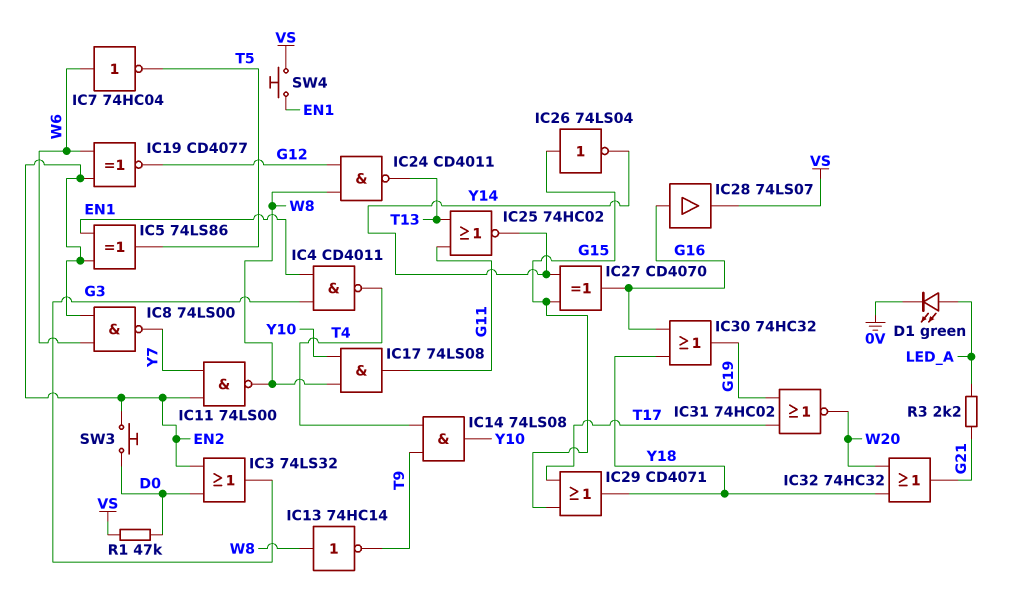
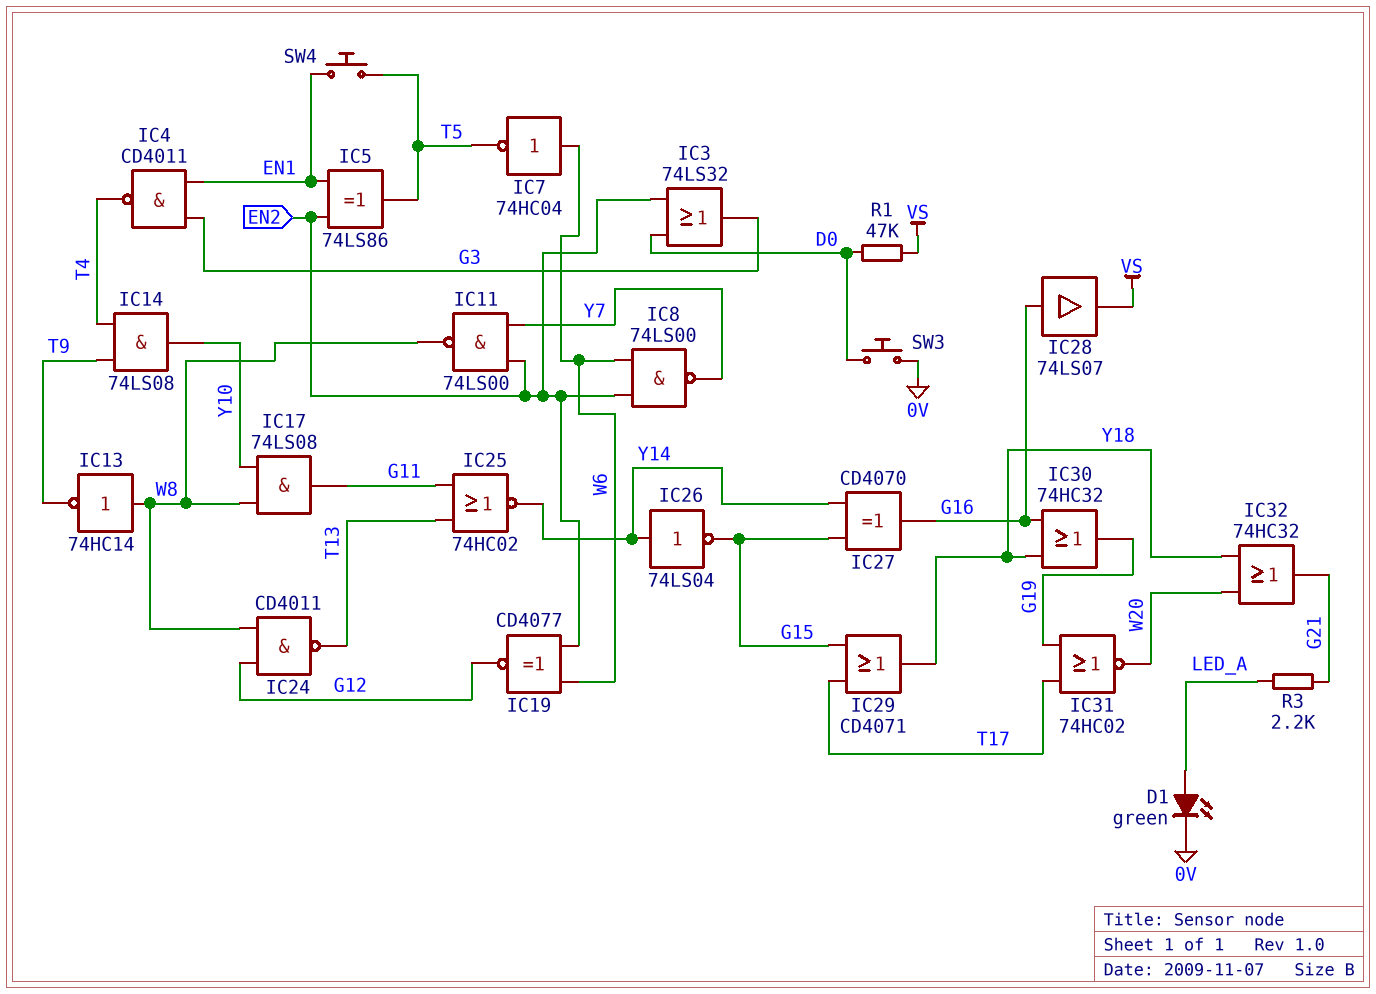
IC26: NOT 74LS04 (in G15, out Y14) -> NOT 74LS04 (in Y14, out G15)
SW3: button (D0, EN2) -> button (0V, D0)
SW4: button (EN1, VS) -> button (EN1, T5)

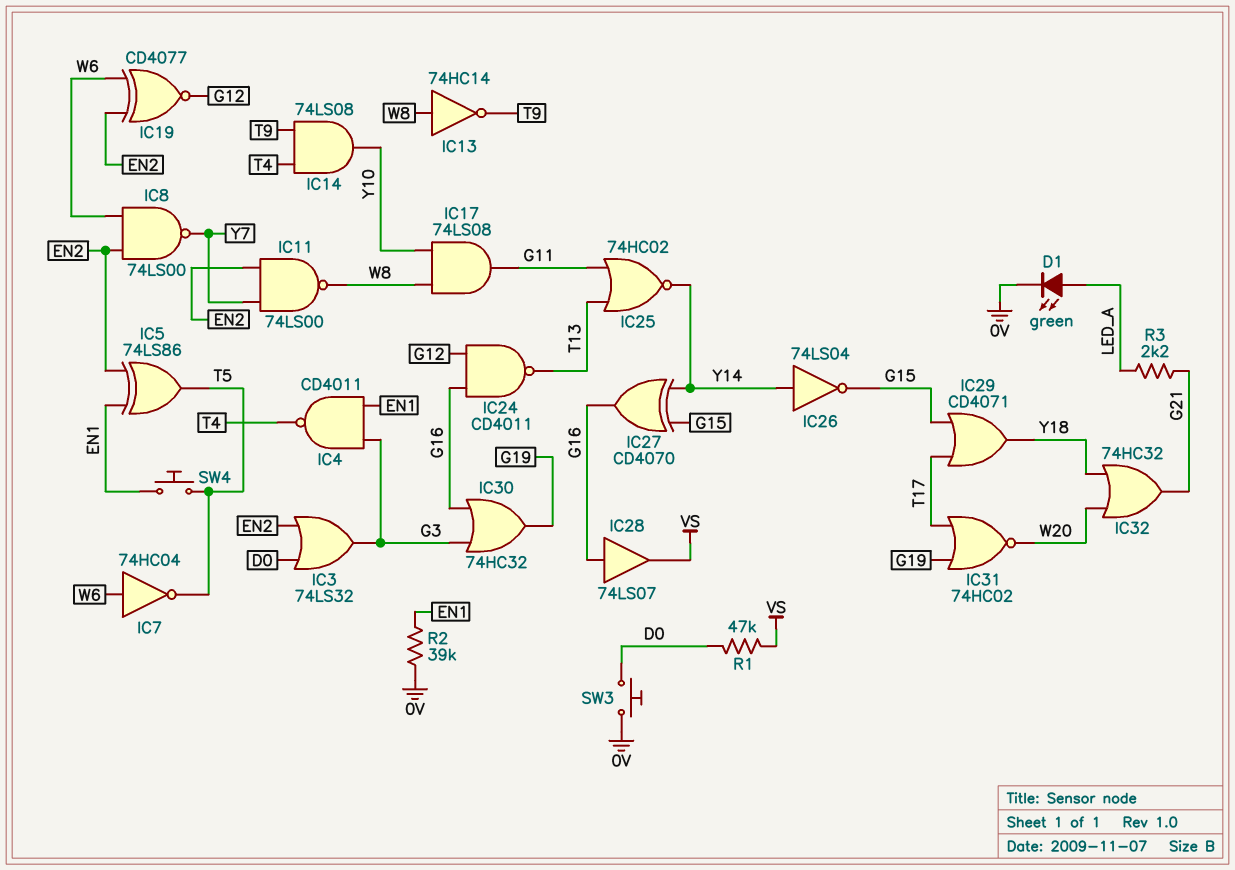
IC24: NAND CD4011 (in G12, in W8, out T13) -> NAND CD4011 (in G12, in G16, out T13)
IC30: OR 74HC32 (in G16, in Y18, out G19) -> OR 74HC32 (in G3, in G16, out G19)
R2: none -> 39k (0V, EN1)

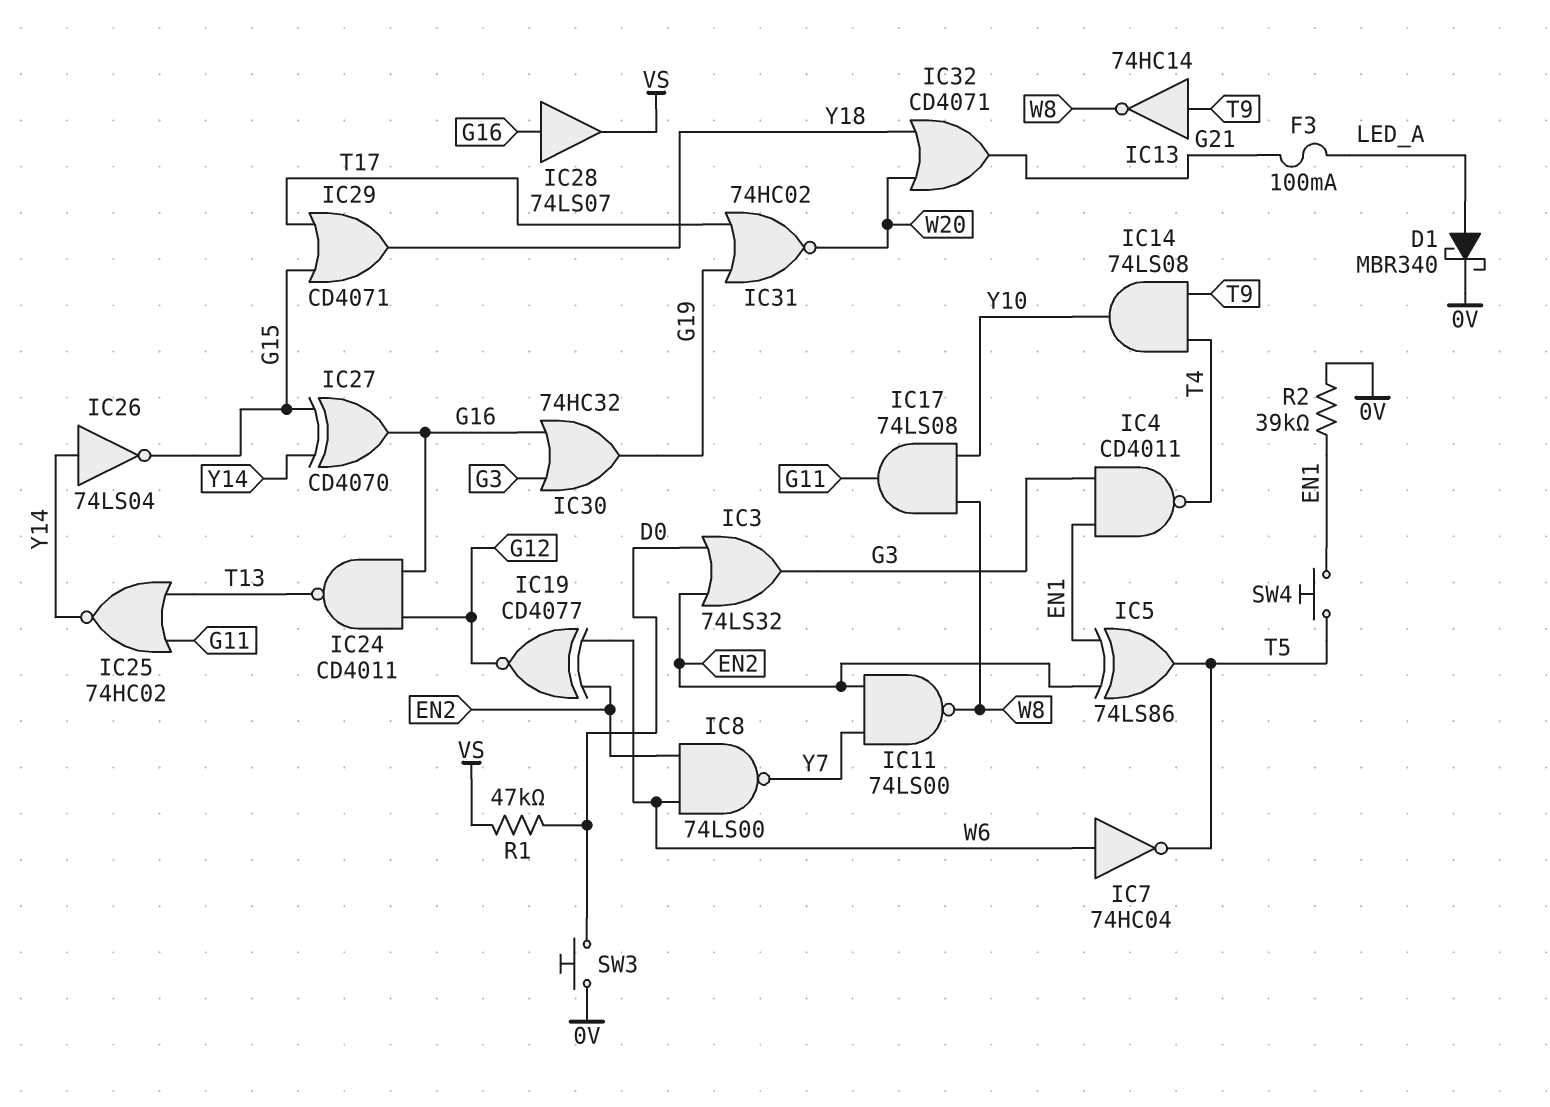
D1: LED green (A LED_A, K 0V) -> schottky MBR340 (A LED_A, K 0V)
F3: none -> 100mA (G21, LED_A)
IC13: NOT 74HC14 (in W8, out T9) -> NOT 74HC14 (in T9, out W8)
IC32: OR 74HC32 (in W20, in Y18, out G21) -> OR CD4071 (in W20, in Y18, out G21)
R3: 2.2k (G21, LED_A) -> none

